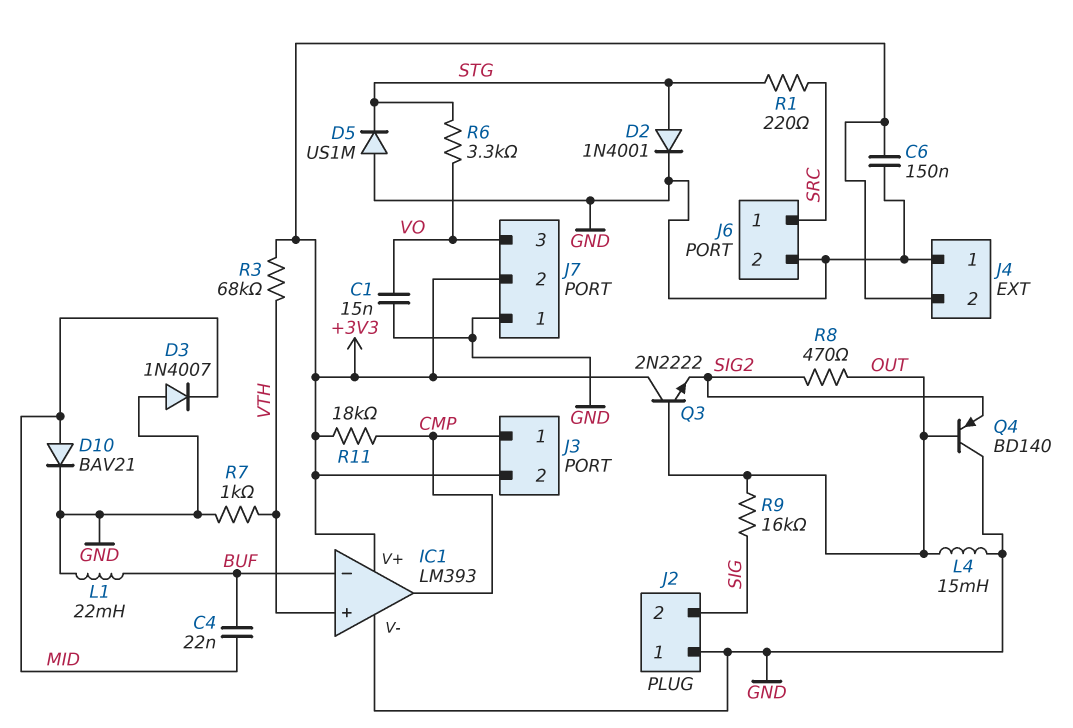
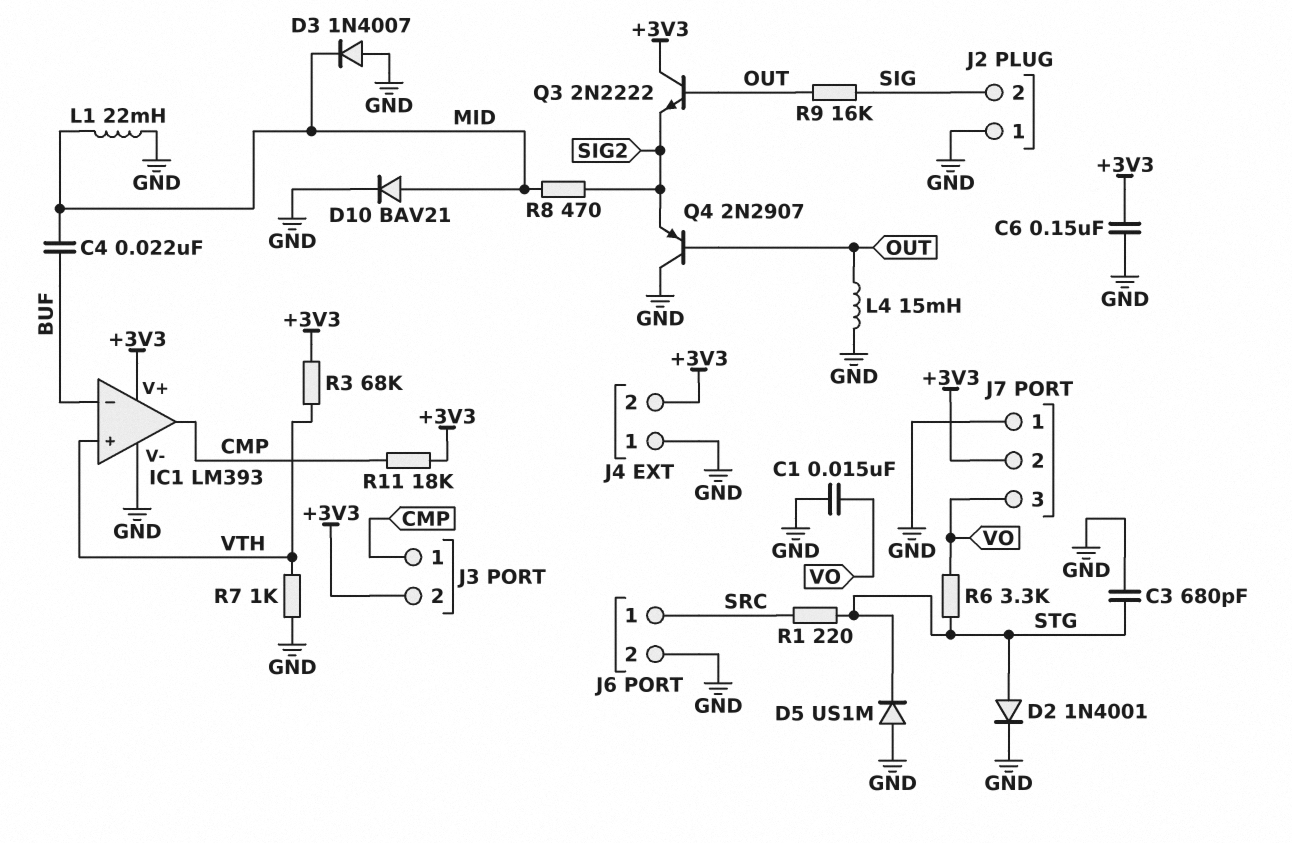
C3: none -> 680pF (GND, STG)
L1: 22mH (BUF, GND) -> 22mH (GND, MID)
Q4: PNP BD140 (B OUT, C GND, E SIG2) -> PNP 2N2907 (B OUT, C GND, E SIG2)
R8: 470 (OUT, SIG2) -> 470 (MID, SIG2)

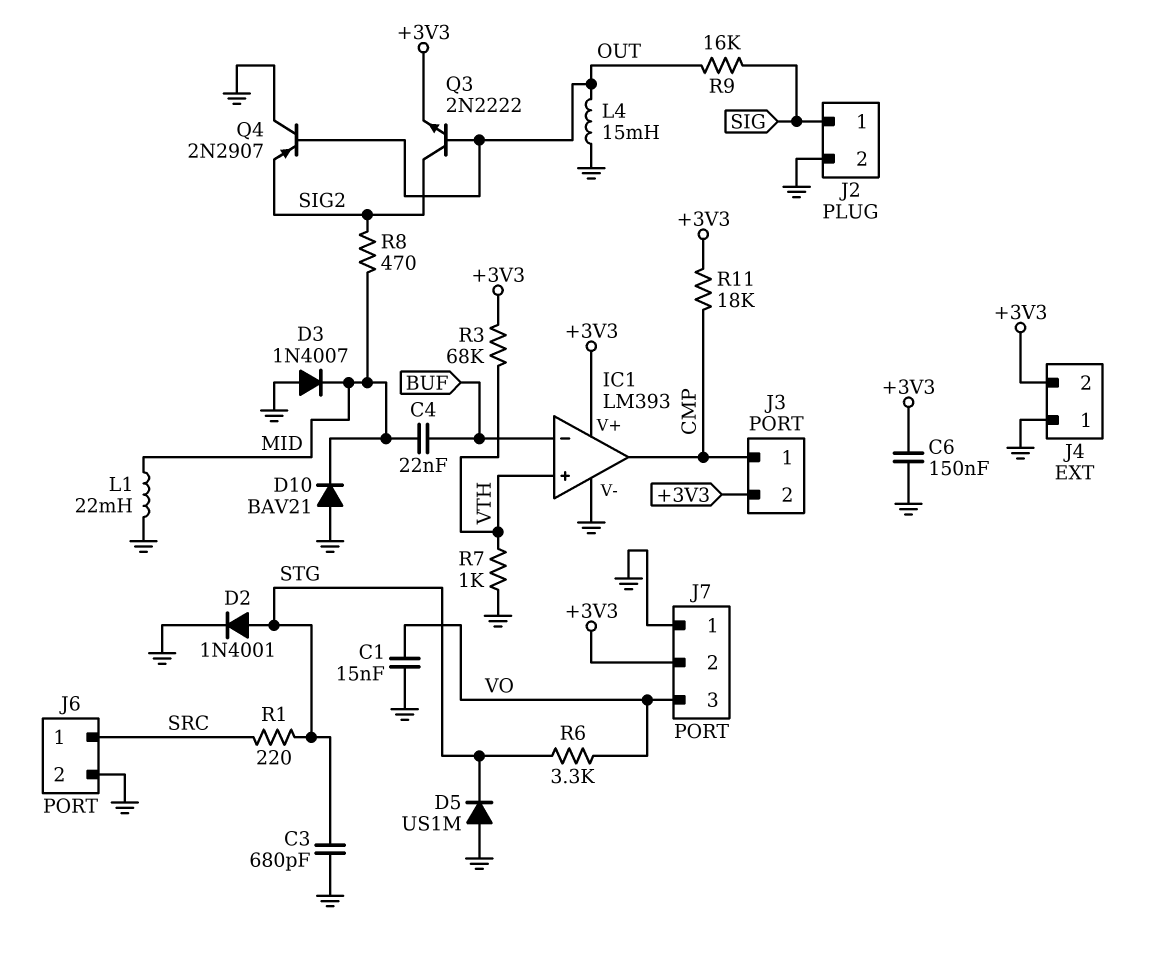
D10: diode BAV21 (A MID, K GND) -> diode BAV21 (A GND, K MID)
J2 pin 1: GND -> SIG
J2 pin 2: SIG -> GND
Q3: NPN 2N2222 (B OUT, C +3V3, E SIG2) -> NPN 2N2222 (B OUT, C SIG2, E +3V3)

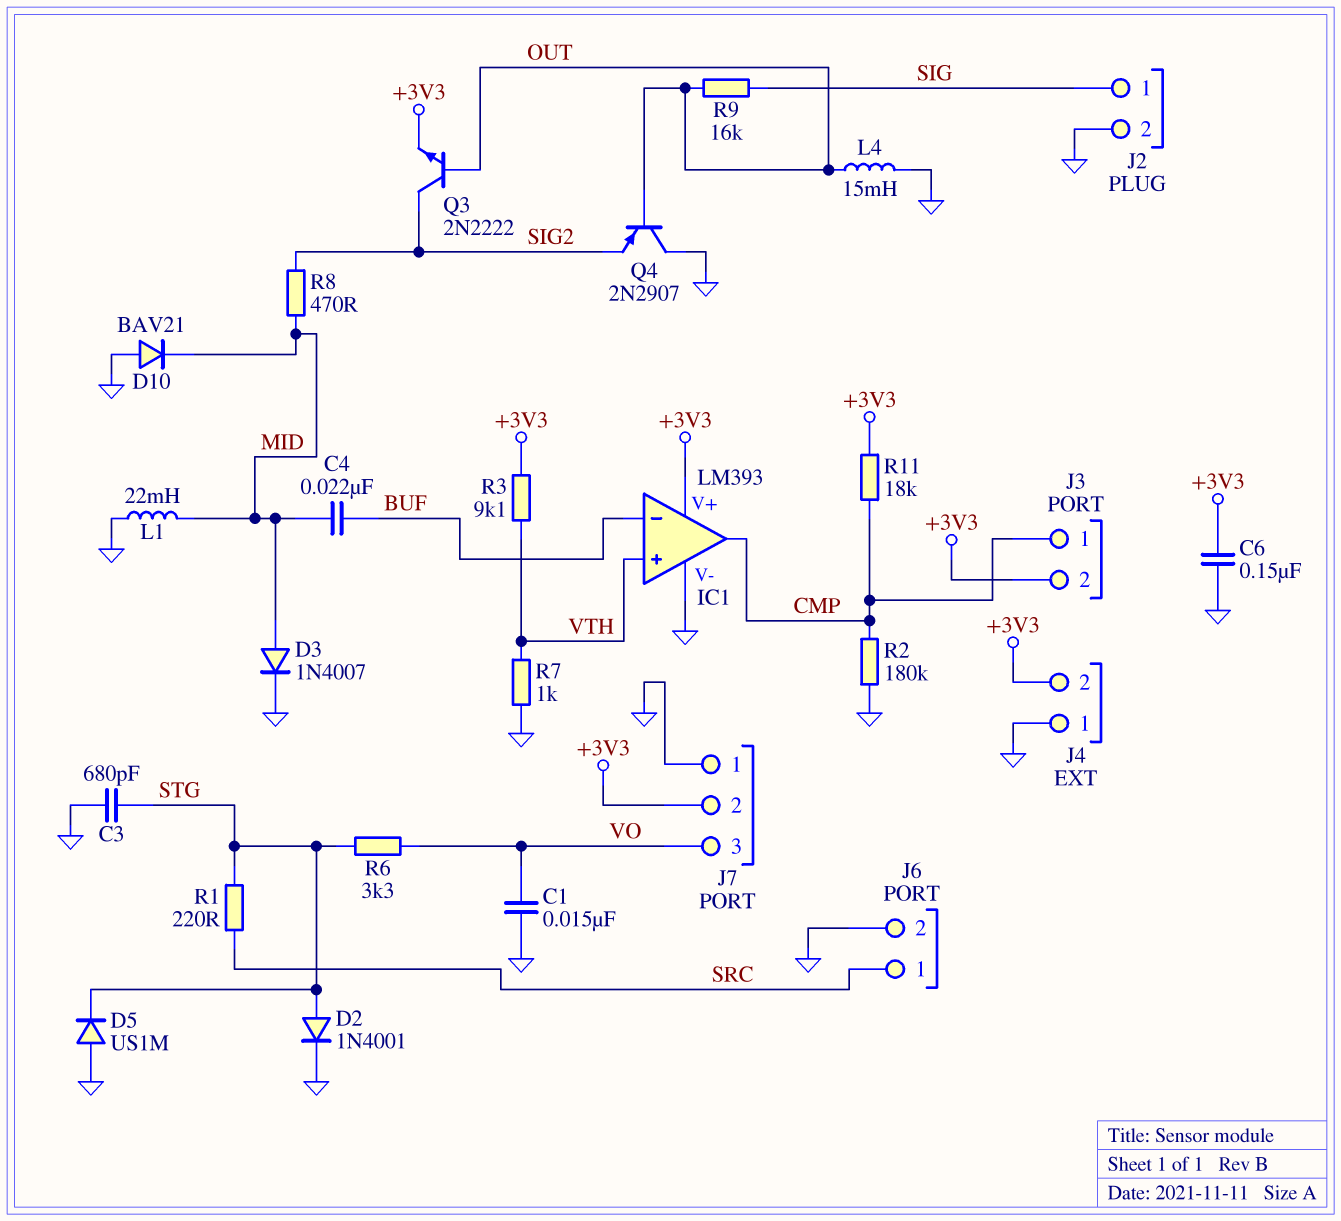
D3: diode 1N4007 (A GND, K MID) -> diode 1N4007 (A MID, K GND)
R2: none -> 180k (CMP, GND)
R3: 68k (+3V3, VTH) -> 9.1k (+3V3, VTH)

